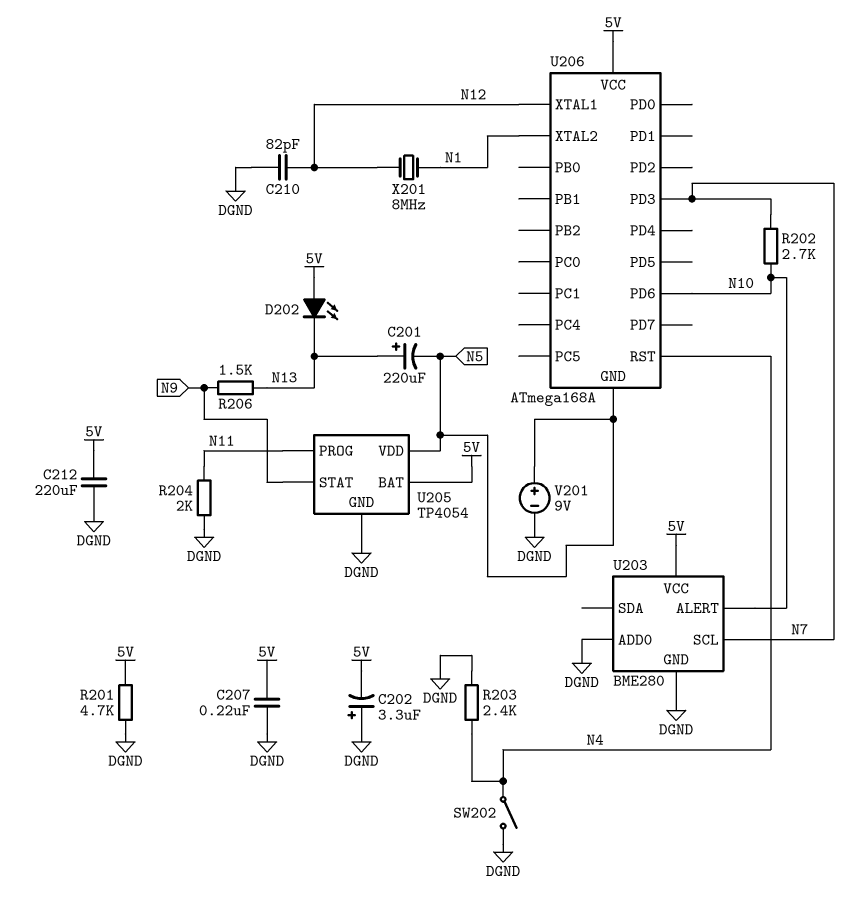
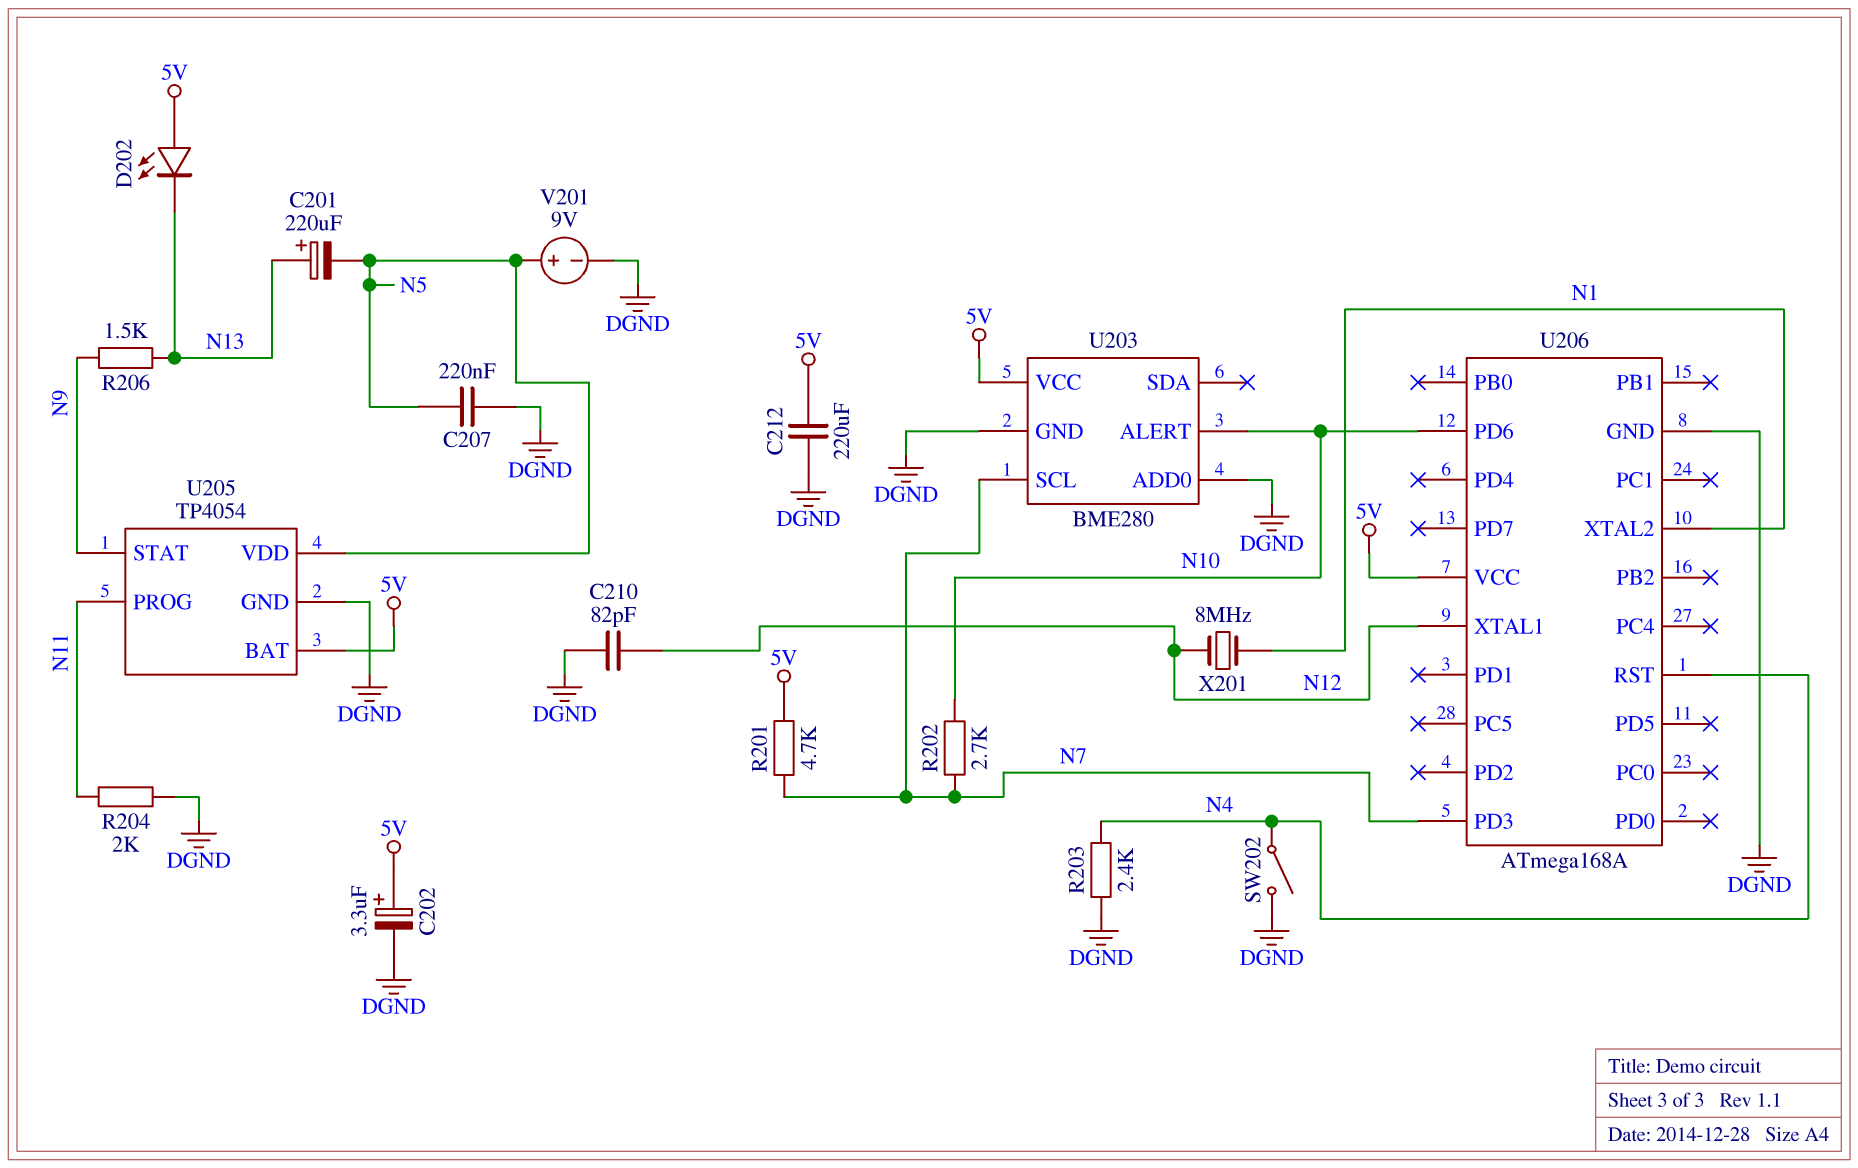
C202: 3.3uF (plus DGND, minus 5V) -> 3.3uF (plus 5V, minus DGND)
C207: 220nF (5V, DGND) -> 220nF (DGND, N5)
R201: 4.7k (5V, DGND) -> 4.7k (5V, N7)
U206 pin GND: N5 -> DGND

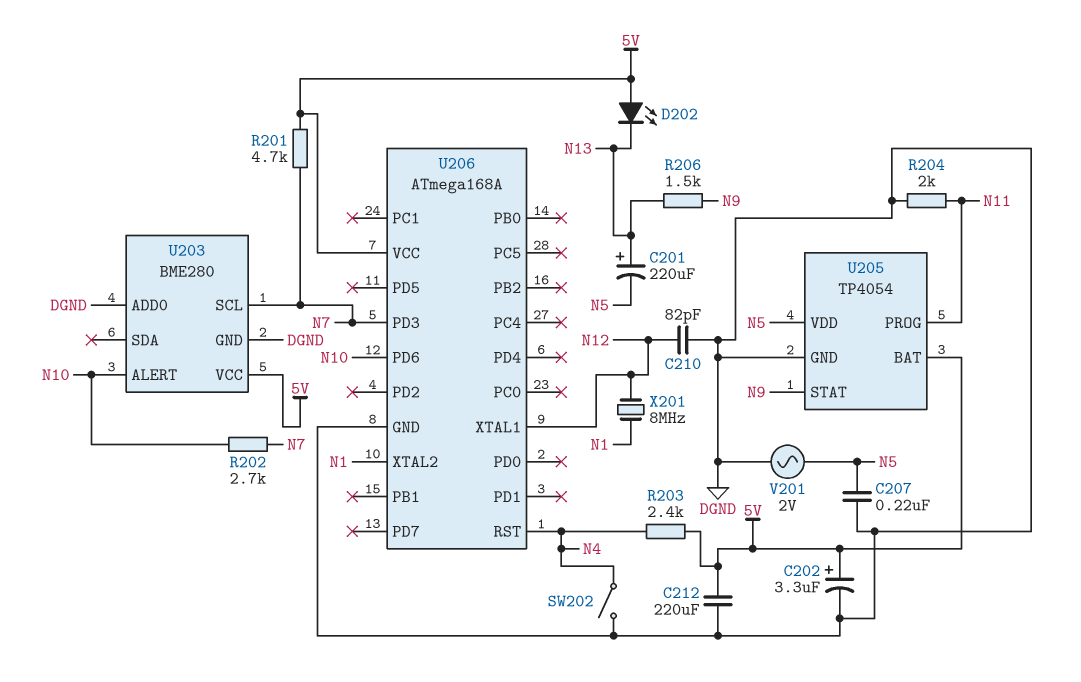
R203: 2.4k (DGND, N4) -> 2.4k (5V, N4)
V201: 9V (plus N5, minus DGND) -> AC 2V (DGND, N5)

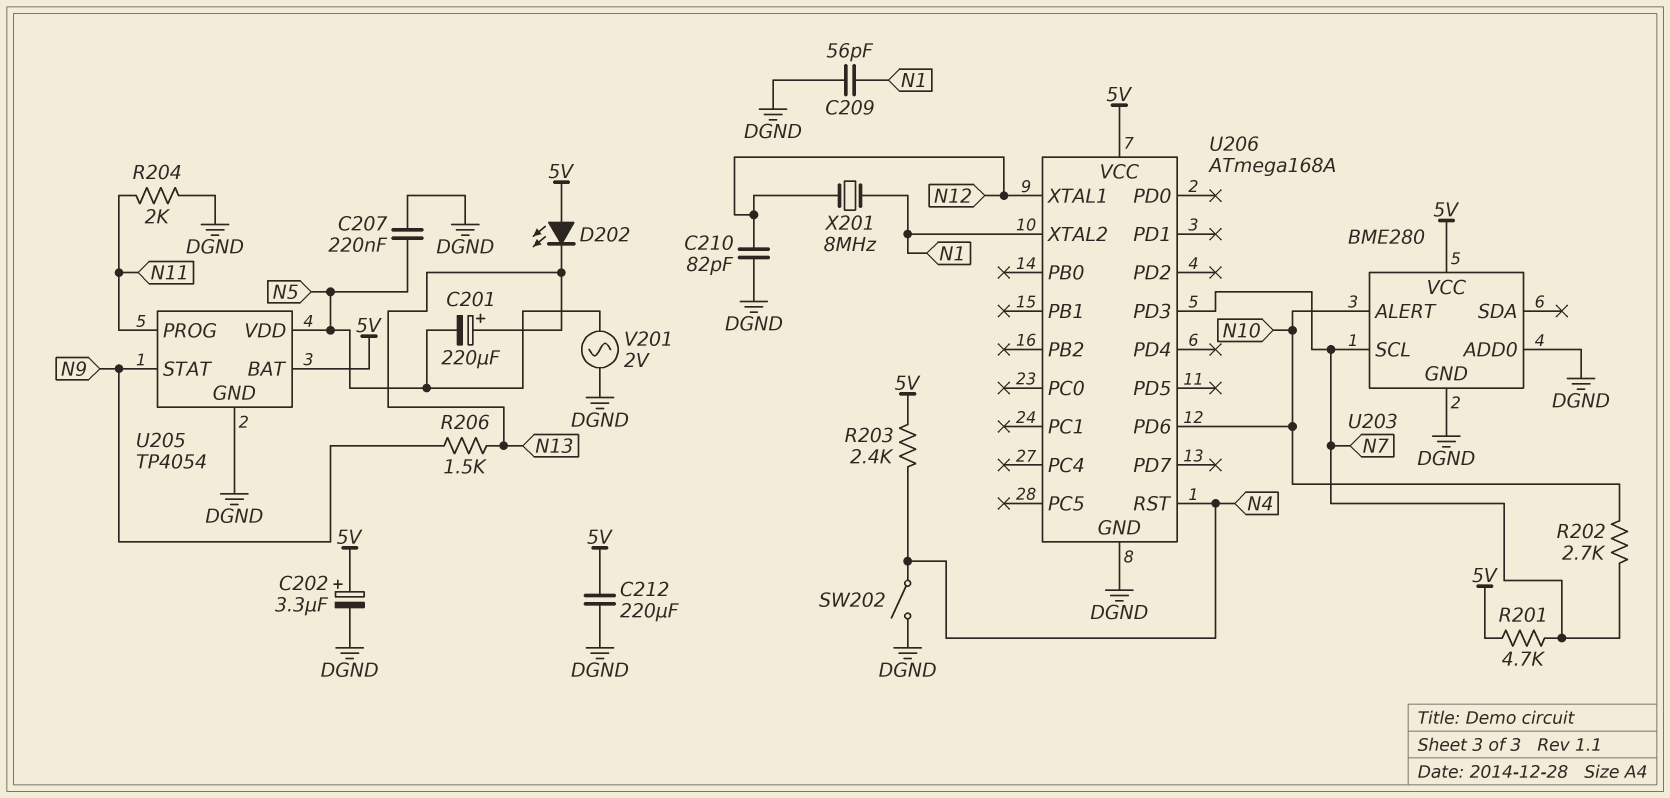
C209: none -> 56pF (DGND, N1)

